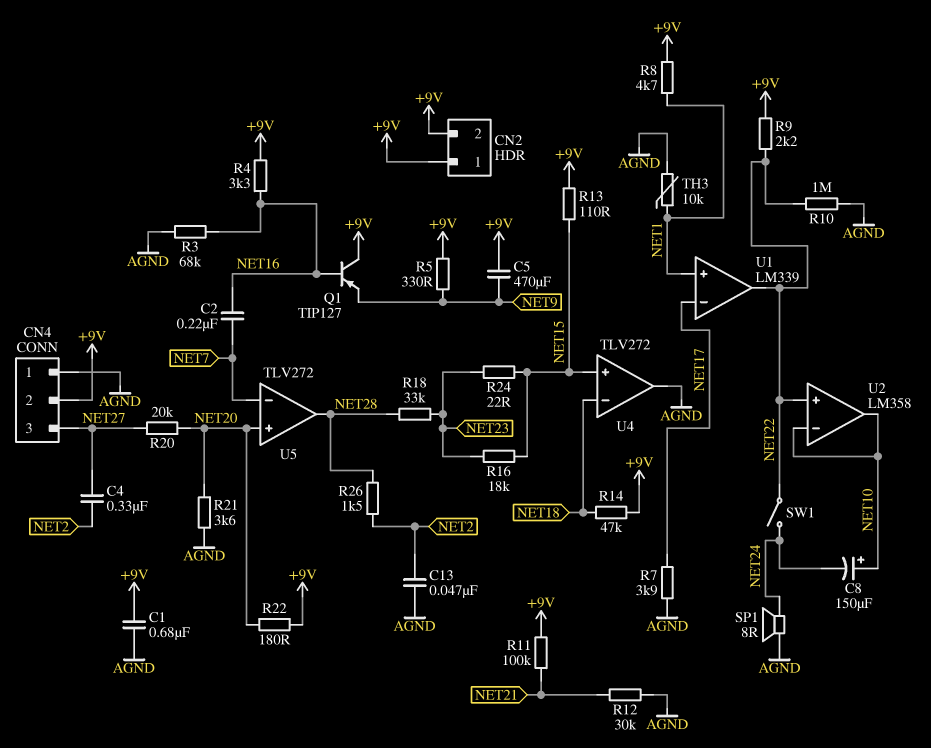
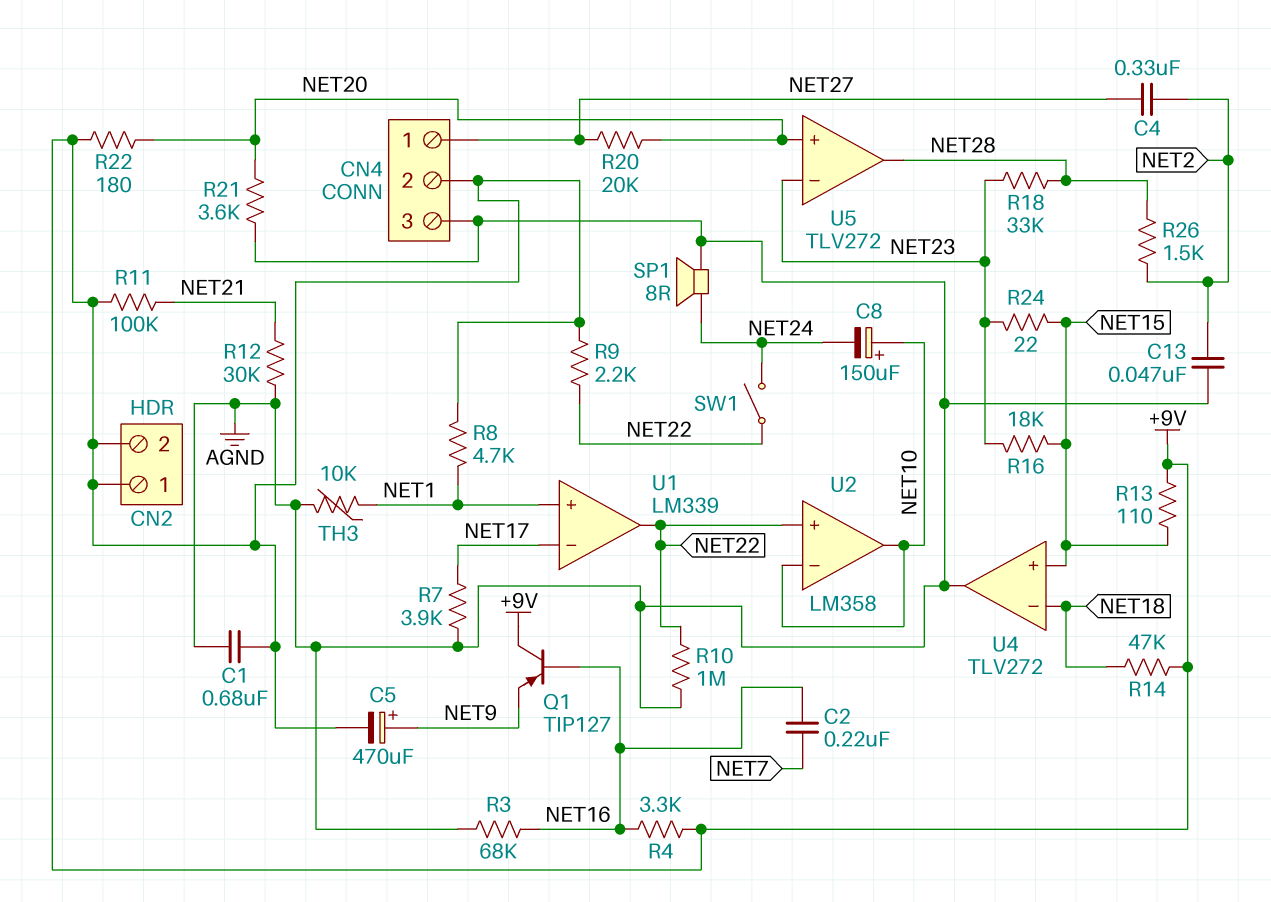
C5: 470uF (+9V, NET9) -> 470uF (plus NET9, minus +9V)
CN4 pin 1: AGND -> NET27
CN4 pin 3: NET27 -> AGND
R5: 330 (+9V, NET9) -> none
U5 pin in-: NET7 -> NET23

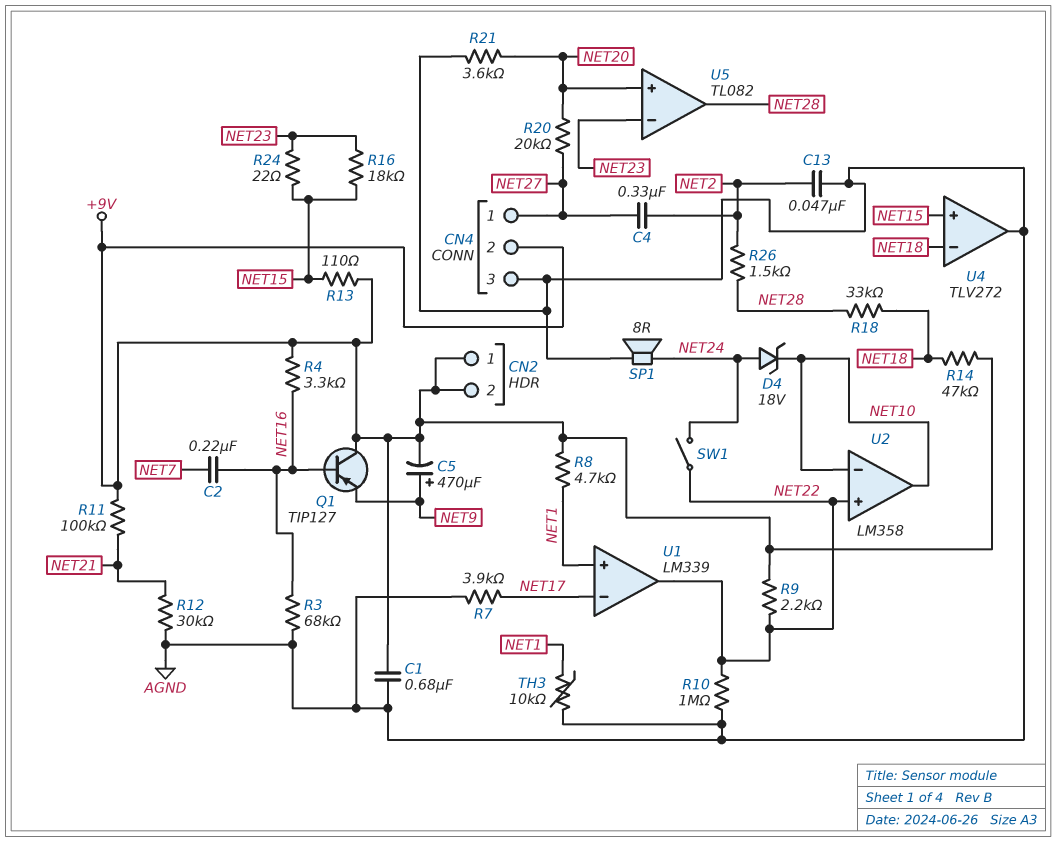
C8: 150uF (plus NET10, minus NET24) -> none
D4: none -> zener 18V (A NET24, K NET10)
R18: 33k (NET23, NET28) -> 33k (NET18, NET28)
R22: 180 (+9V, NET20) -> none
U5: TLV272 -> TL082

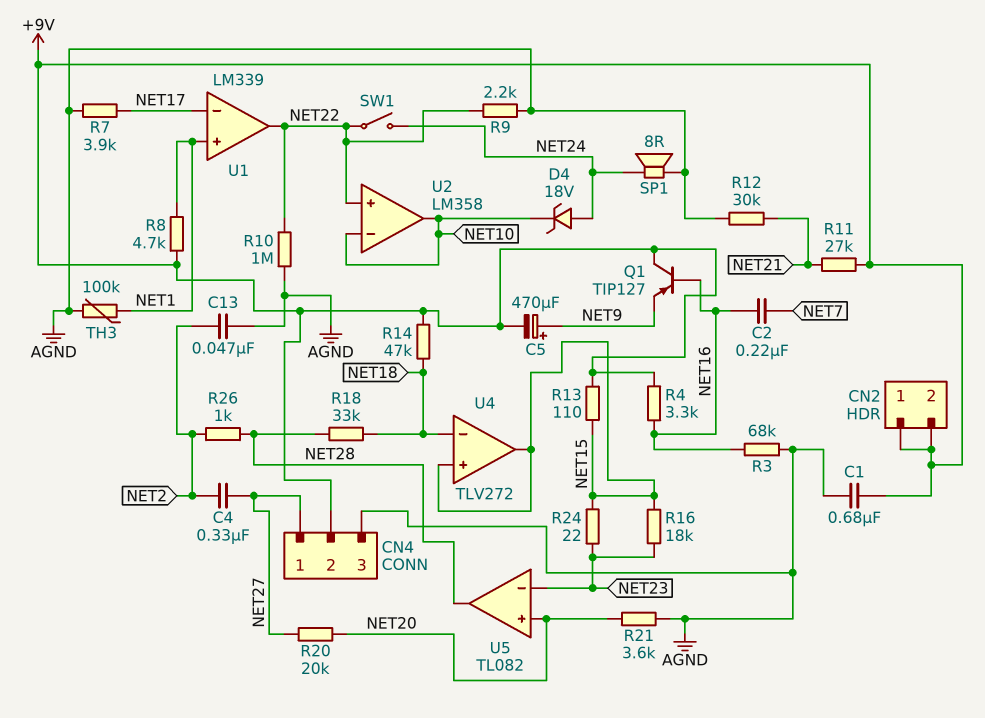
R9: 2.2k (+9V, NET22) -> 2.2k (AGND, NET22)
R11: 100k (+9V, NET21) -> 27k (+9V, NET21)
R26: 1.5k (NET2, NET28) -> 1k (NET2, NET28)
TH3: 10k (AGND, NET1) -> 100k (AGND, NET1)
U4 pin out: AGND -> NET15

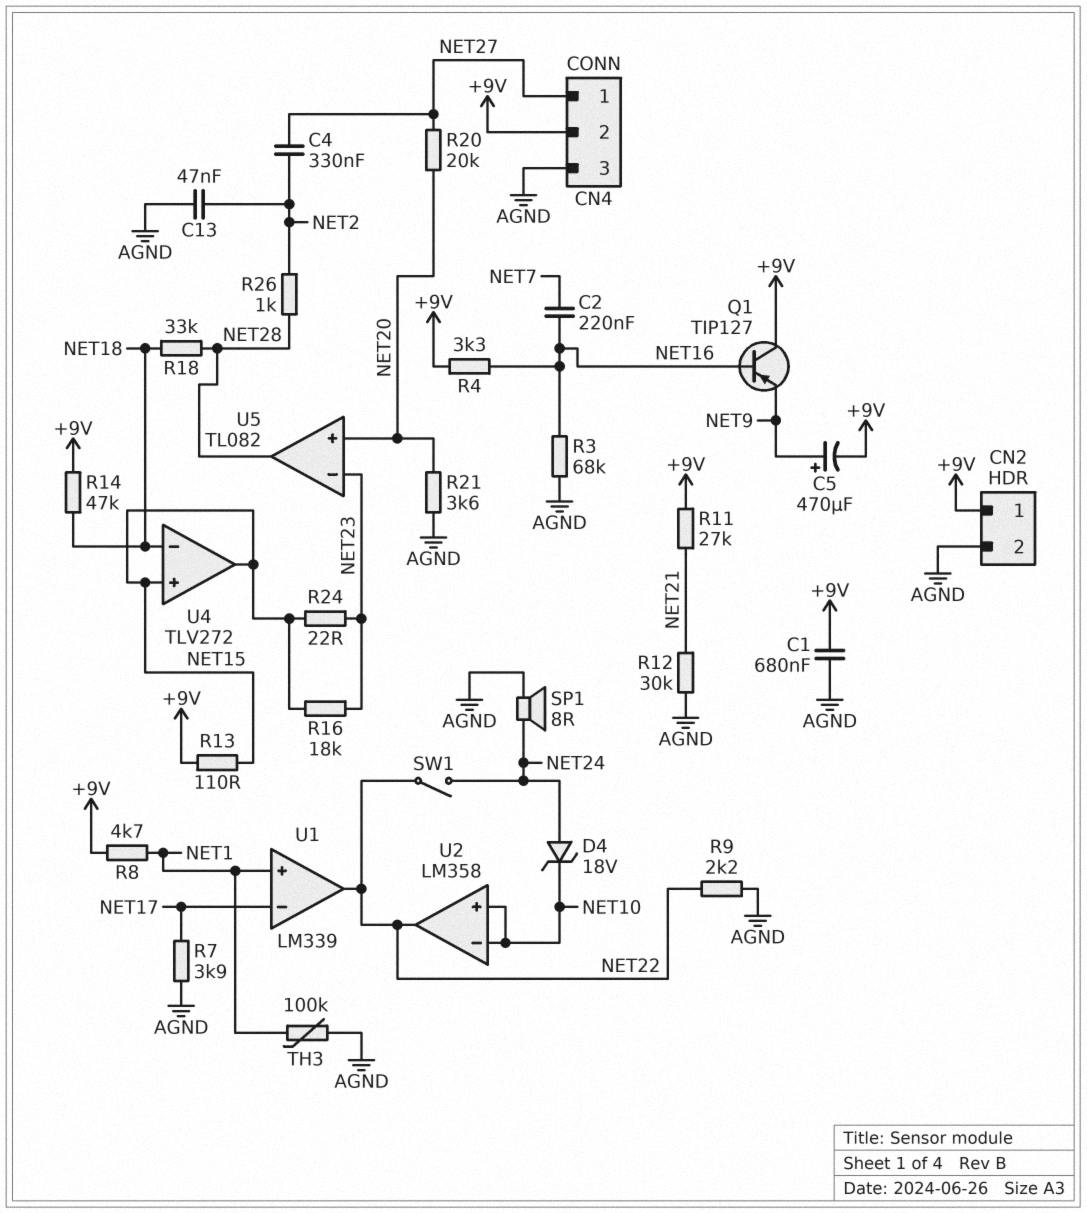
CN2 pin 2: +9V -> AGND
R10: 1M (AGND, NET22) -> none
U2 pin in+: NET22 -> NET10
U2 pin out: NET10 -> NET22

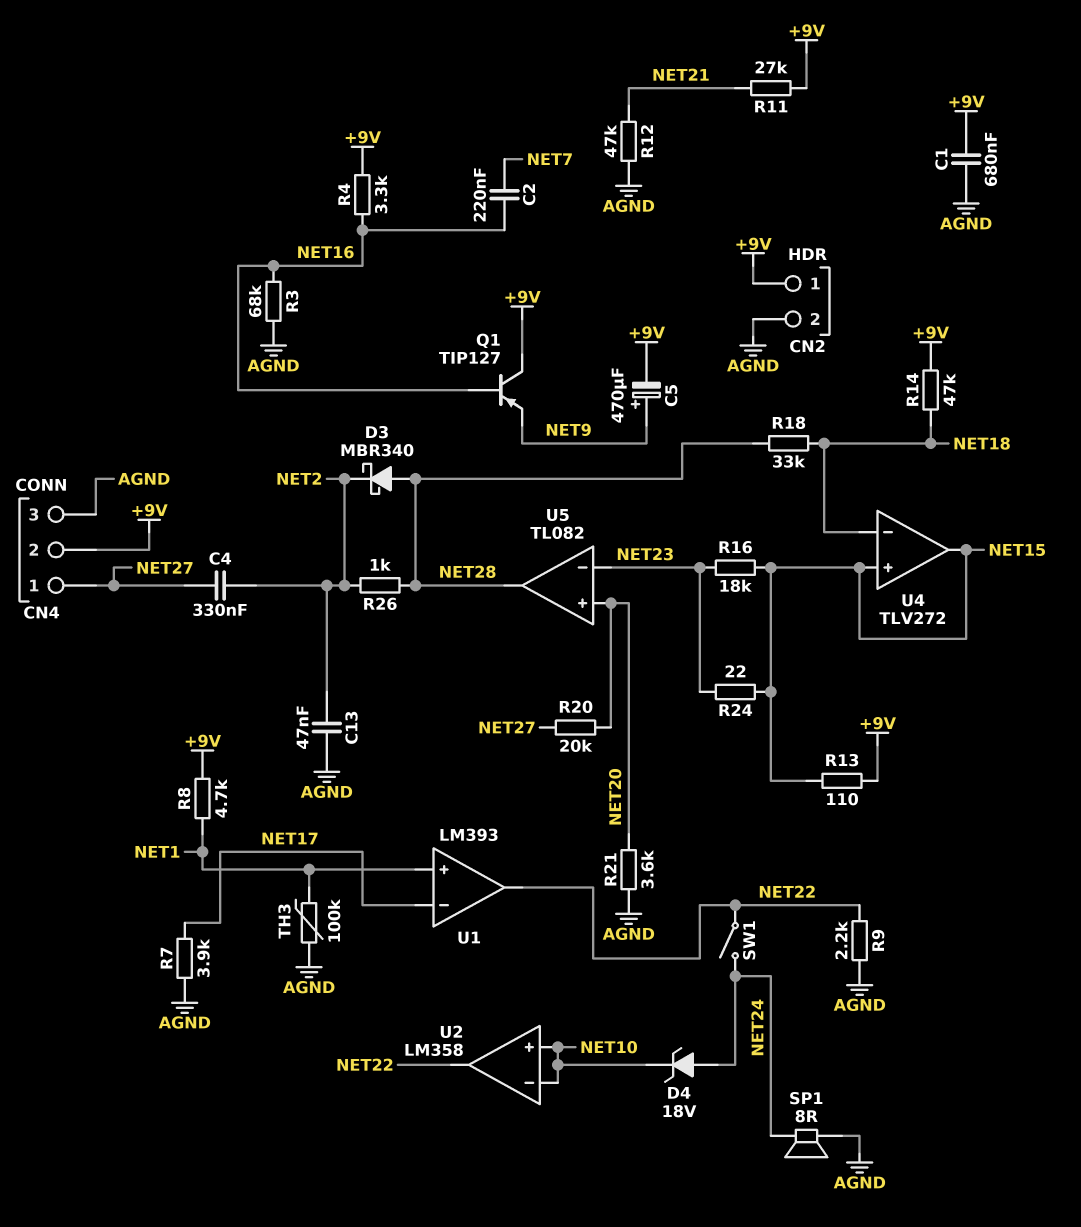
D3: none -> schottky MBR340 (A NET28, K NET2)
R12: 30k (AGND, NET21) -> 47k (AGND, NET21)
U1: LM339 -> LM393

